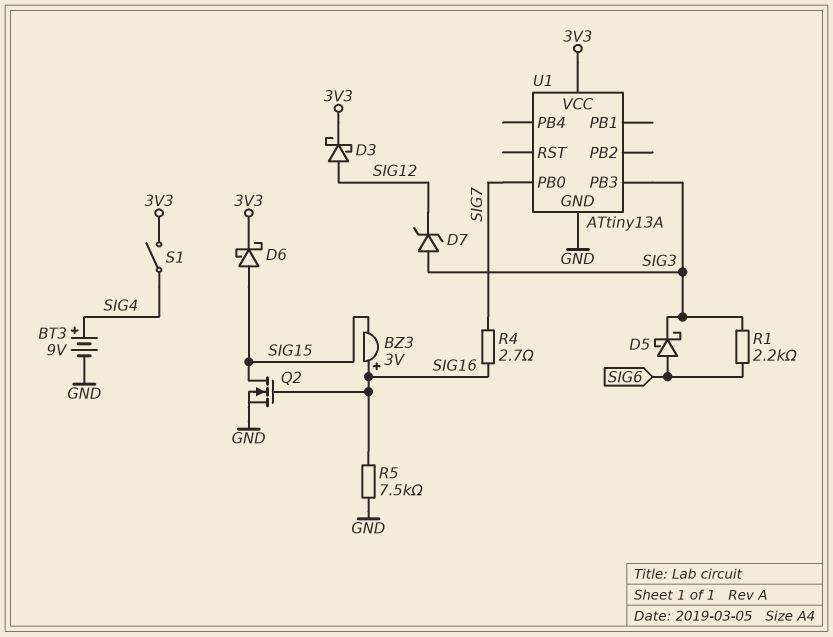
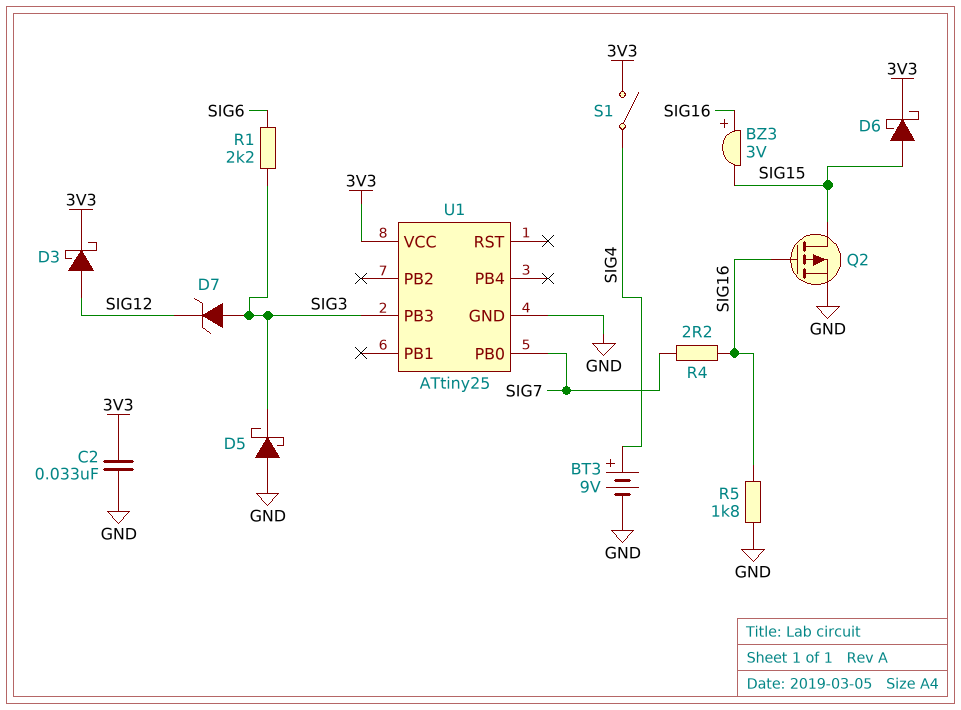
C2: none -> 33nF (3V3, GND)
D5: schottky (A SIG6, K SIG3) -> schottky (A GND, K SIG3)
Q2: NMOS (G SIG16, D SIG15, S GND) -> PMOS (G SIG16, D SIG15, S GND)
R4: 2.7 (SIG7, SIG16) -> 2.2 (SIG7, SIG16)
R5: 7.5k (GND, SIG16) -> 1.8k (GND, SIG16)
U1: ATtiny13A -> ATtiny25

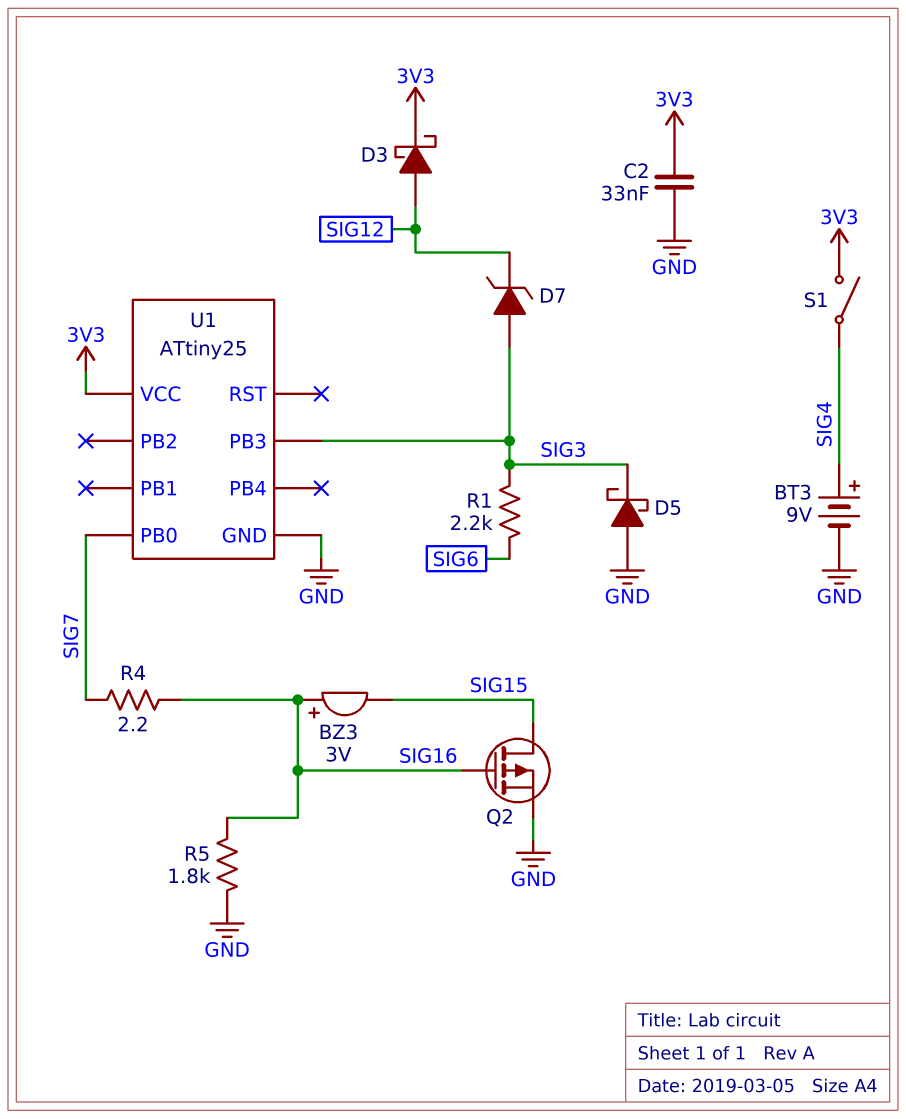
D6: schottky (A SIG15, K 3V3) -> none

